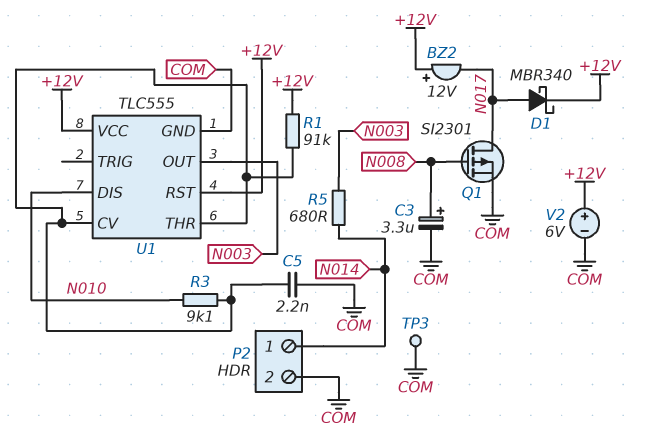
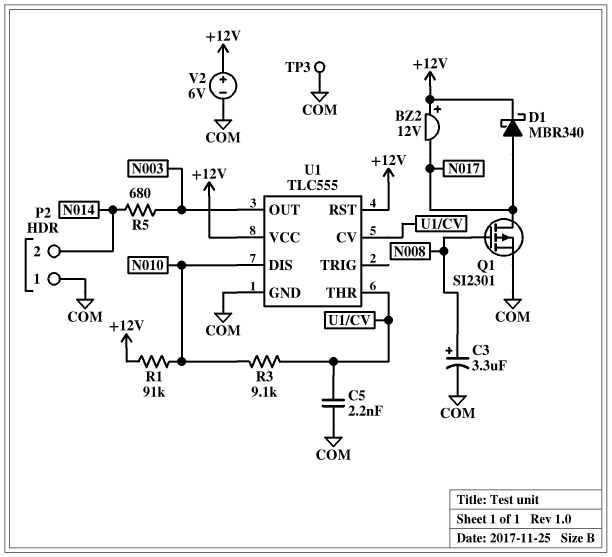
P2 pin 1: N014 -> COM
P2 pin 2: COM -> N014
R1: 91k (+12V, U1/CV) -> 91k (+12V, N010)

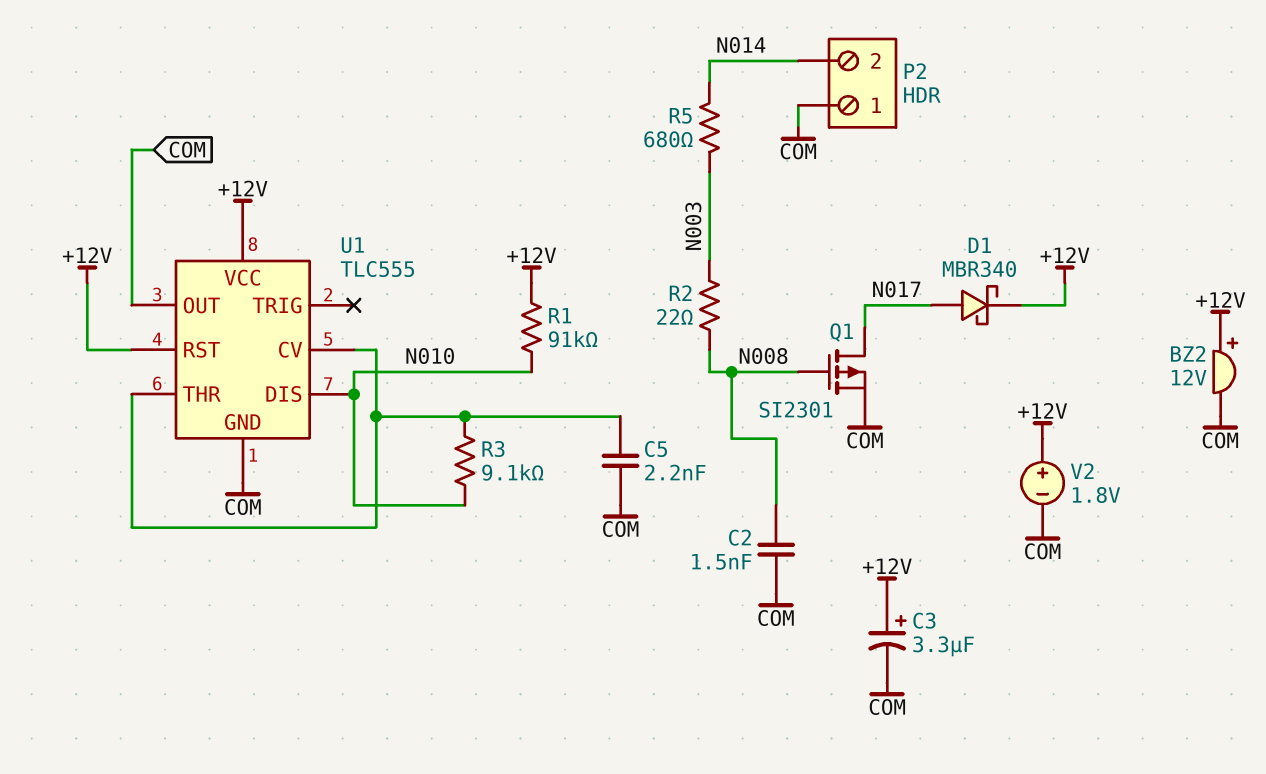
BZ2: buzzer 12V (plus +12V, minus N017) -> buzzer 12V (plus +12V, minus COM)
C2: none -> 1.5nF (COM, N008)
C3: 3.3uF (plus N008, minus COM) -> 3.3uF (plus +12V, minus COM)
R2: none -> 22 (N003, N008)
TP3: test point (COM) -> none
U1 pin OUT: N003 -> COM
V2: 6V (plus +12V, minus COM) -> 1.8V (plus +12V, minus COM)

